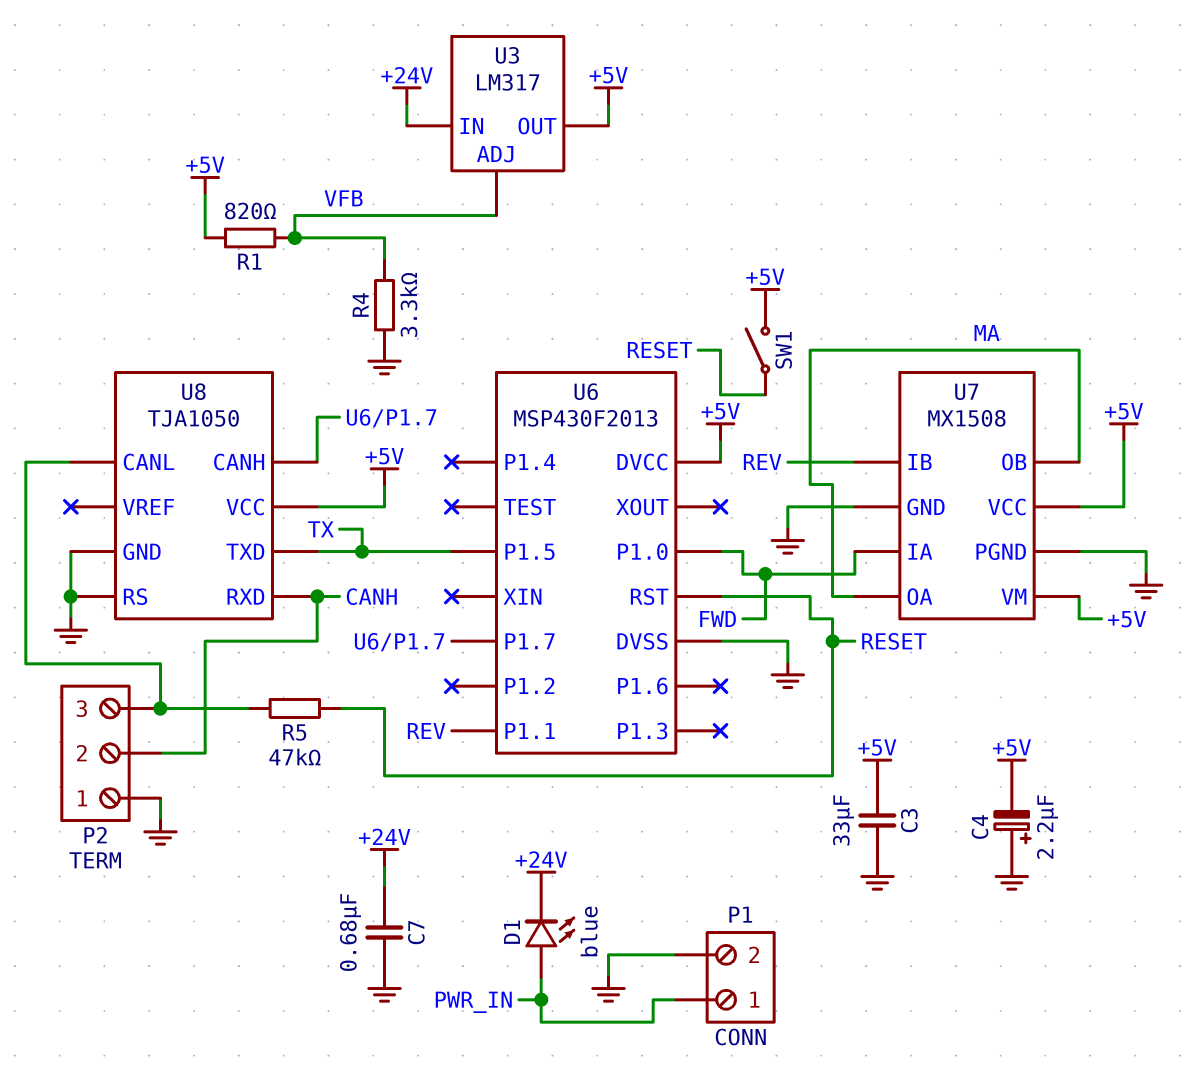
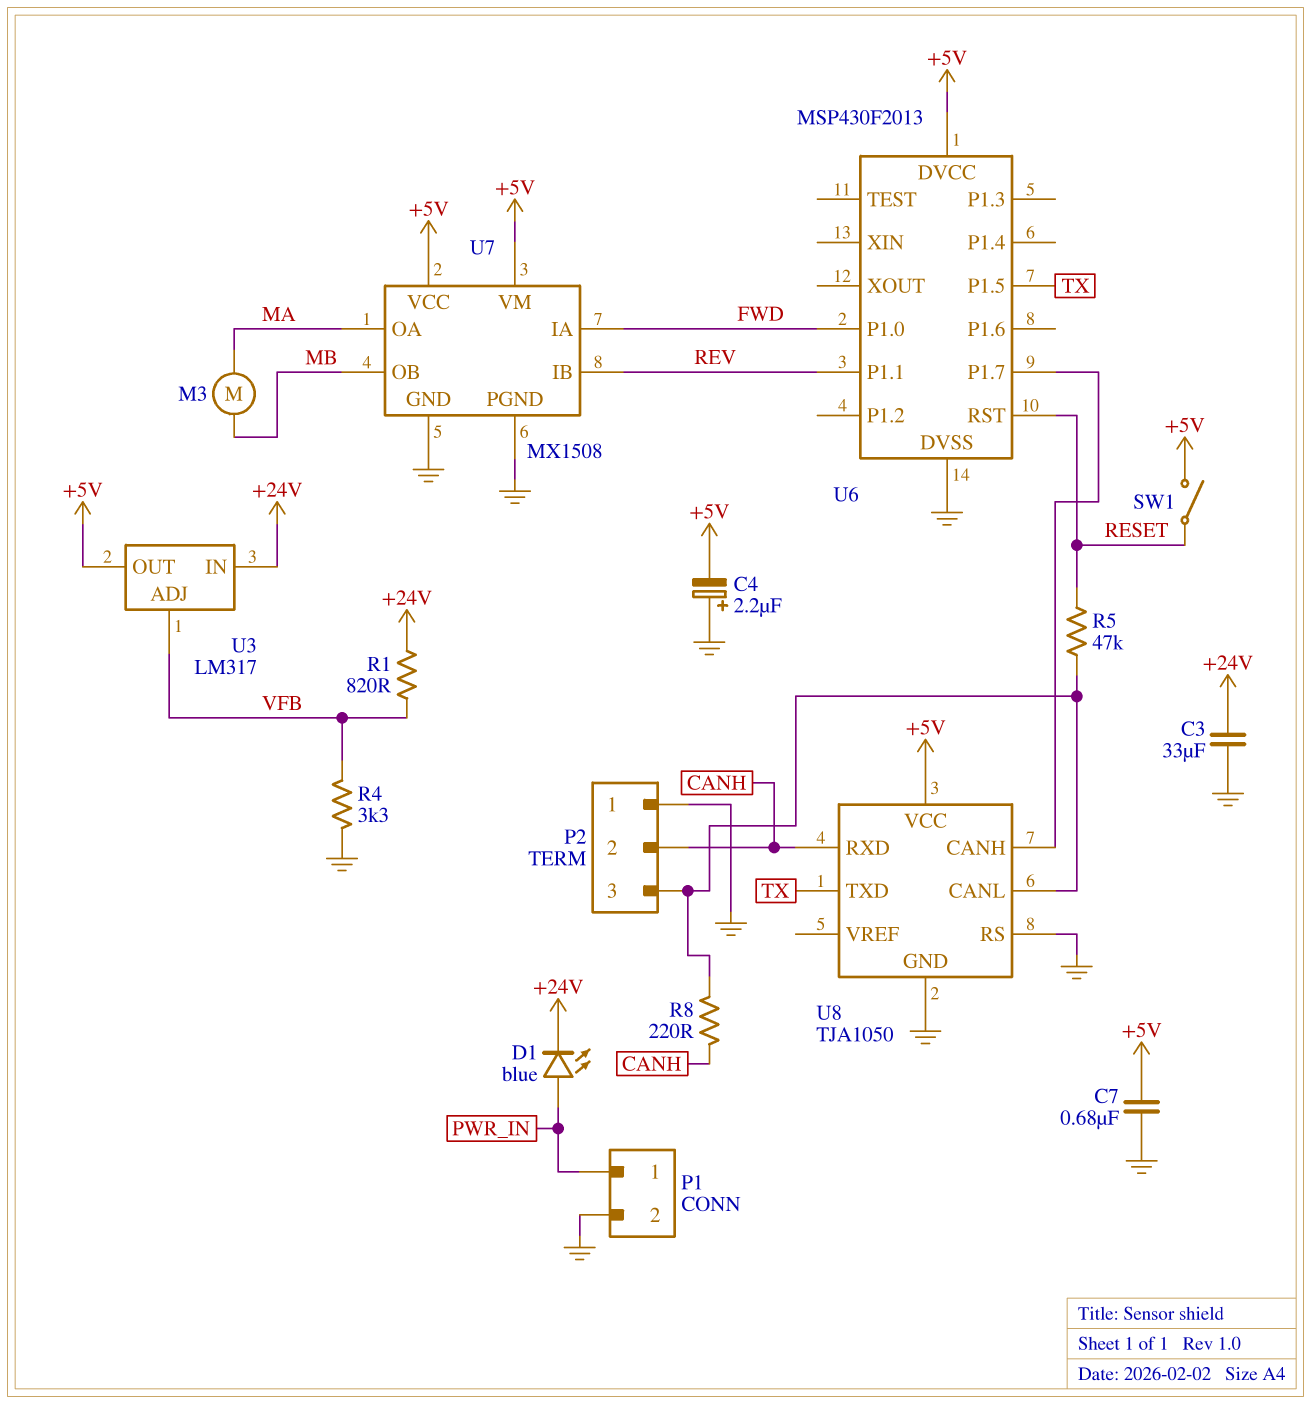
C3: 33uF (+5V, GND) -> 33uF (+24V, GND)
C7: 680nF (+24V, GND) -> 680nF (+5V, GND)
M3: none -> motor (MA, MB)
R1: 820 (+5V, VFB) -> 820 (+24V, VFB)
R8: none -> 220 (CANH, P2/3)
U7 pin OB: MA -> MB

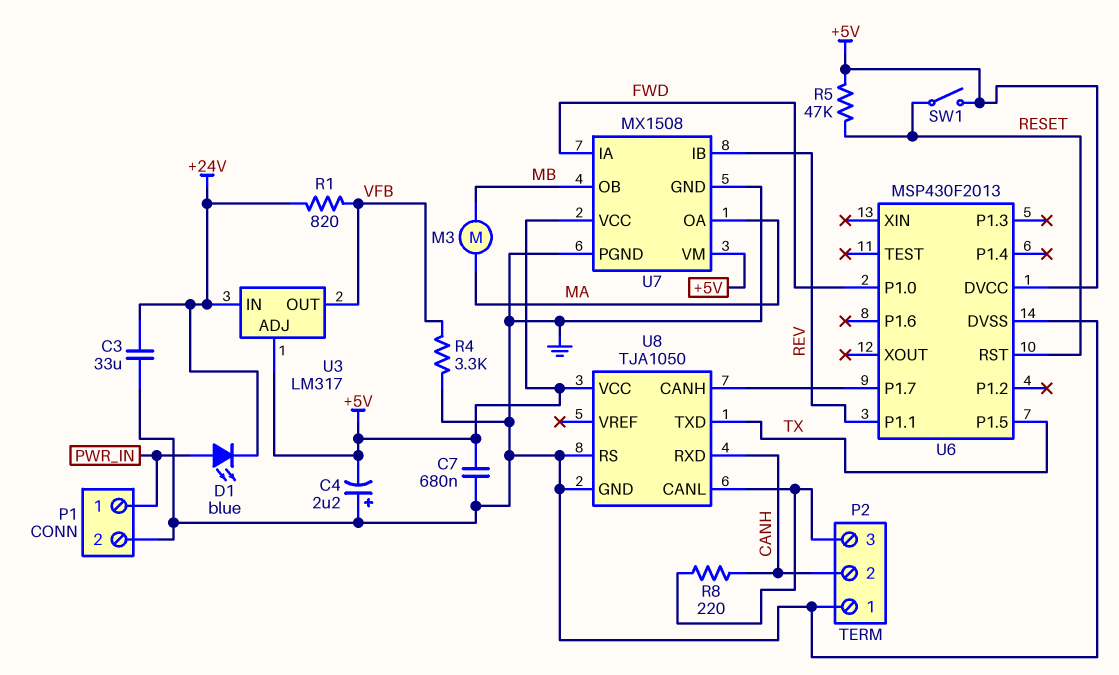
R5: 47k (P2/3, RESET) -> 47k (+5V, RESET)
U3 pin ADJ: VFB -> +5V
U3 pin OUT: +5V -> VFB

